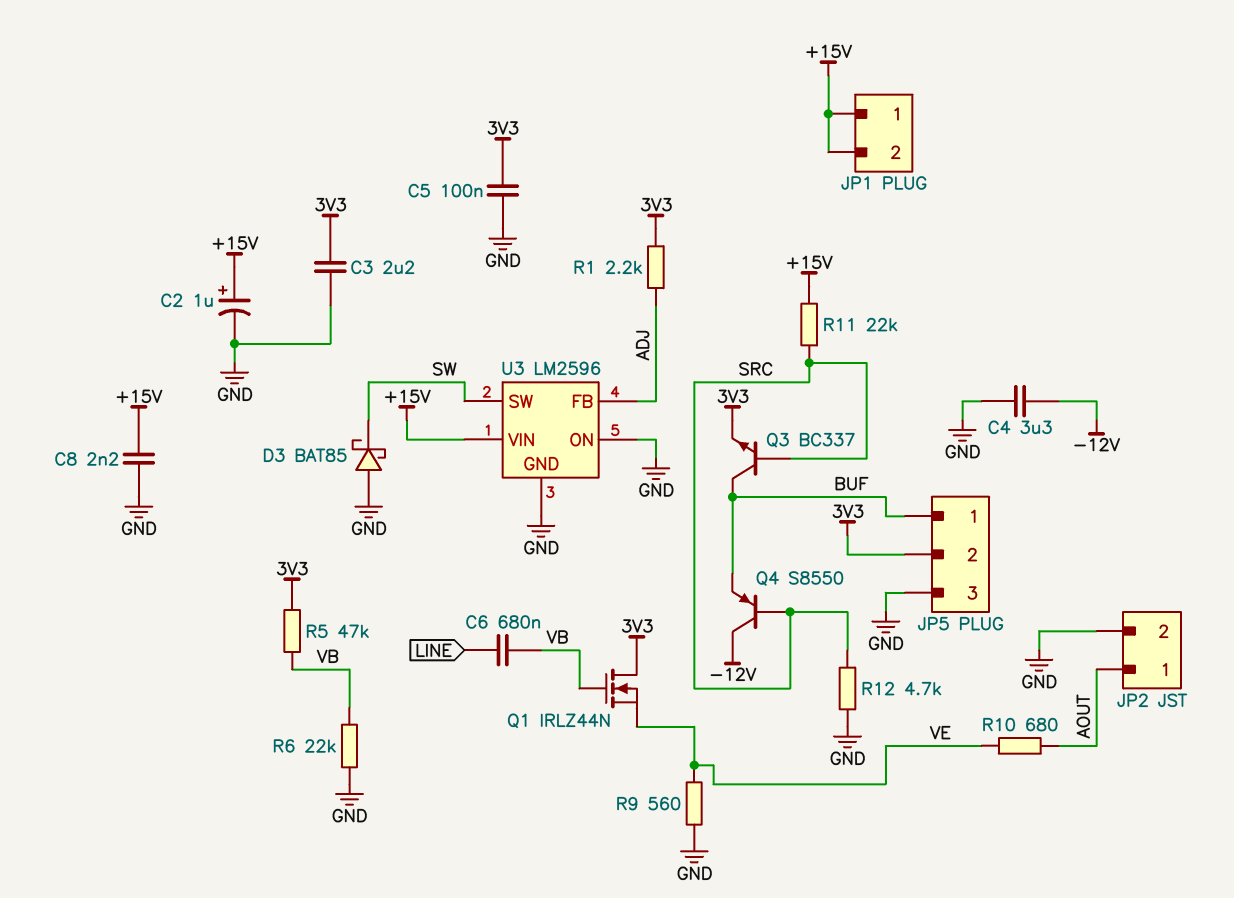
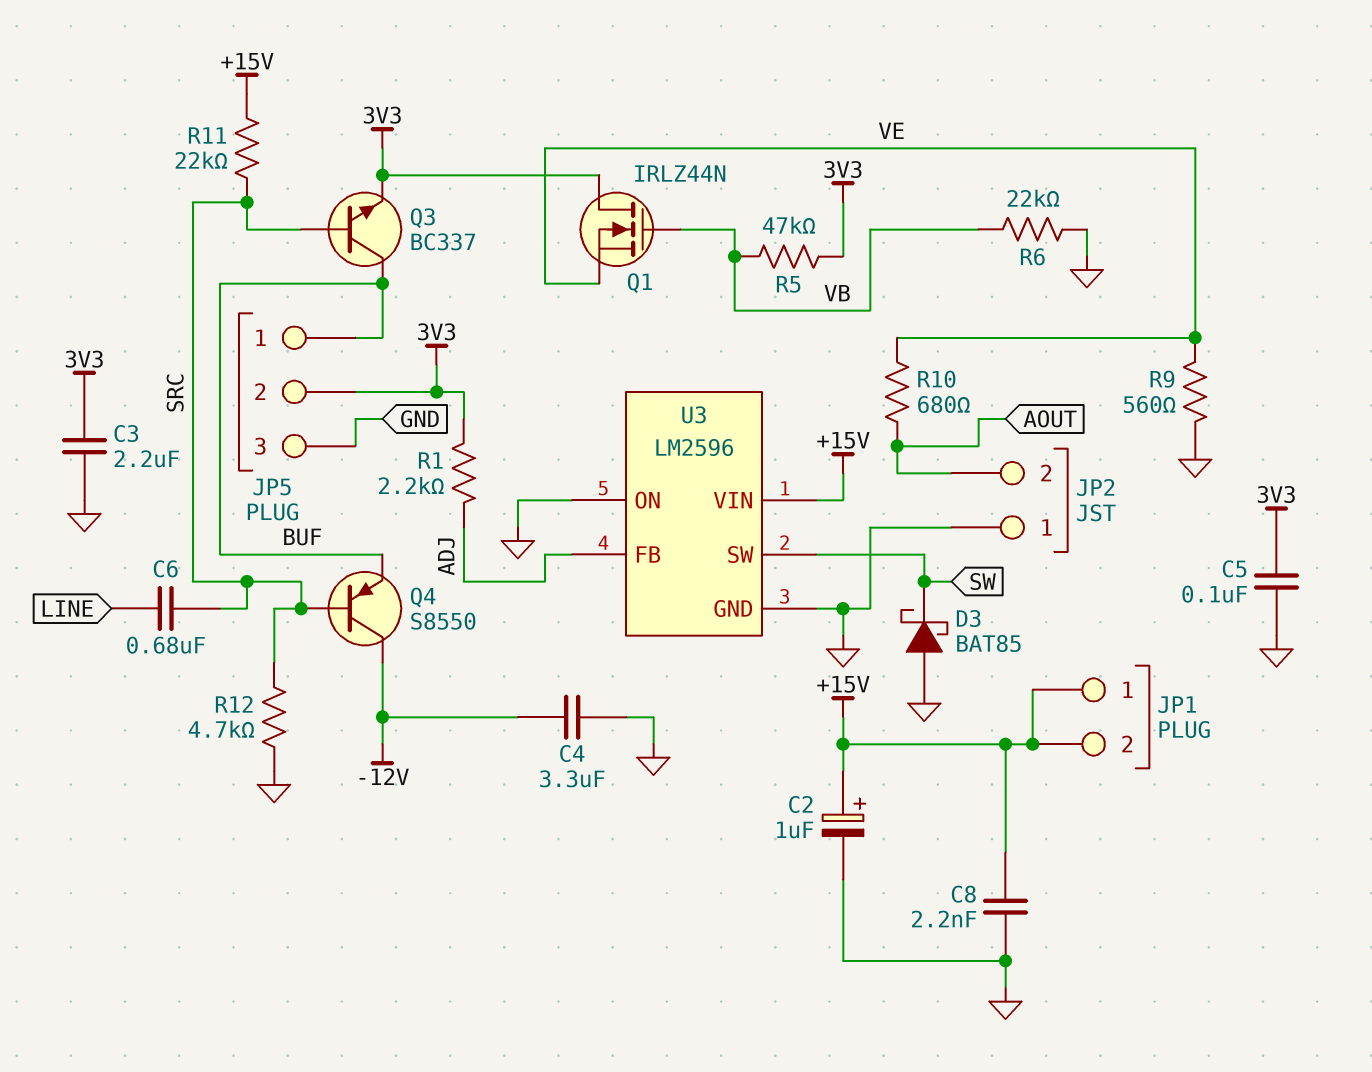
C6: 680nF (LINE, VB) -> 680nF (LINE, SRC)
JP2 pin 1: AOUT -> GND
JP2 pin 2: GND -> AOUT

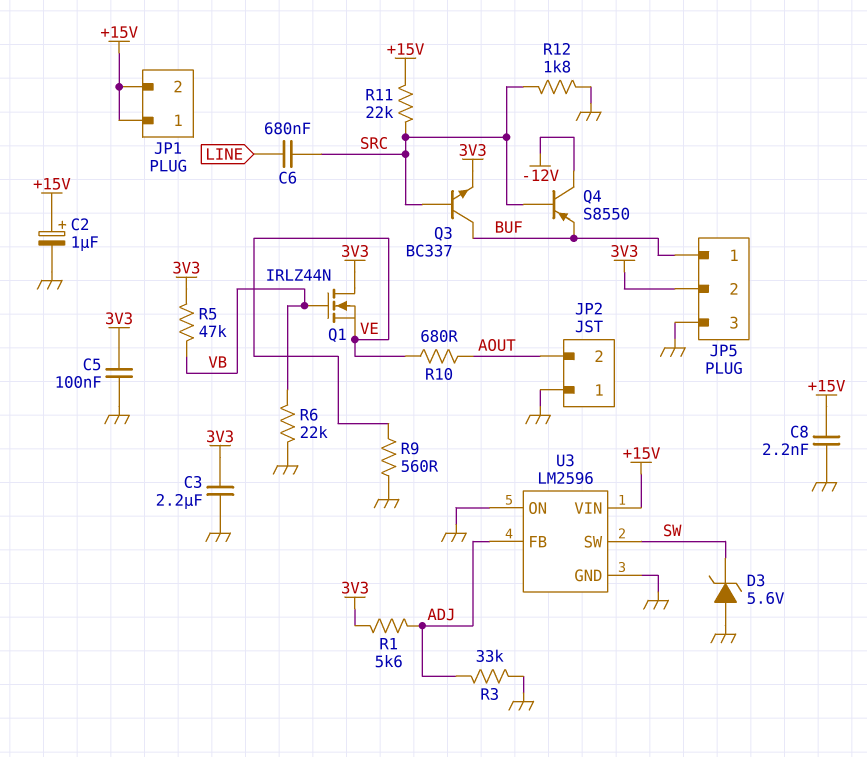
C4: 3.3uF (-12V, GND) -> none
D3: schottky BAT85 (A GND, K SW) -> zener 5.6V (A GND, K SW)
R1: 2.2k (3V3, ADJ) -> 5.6k (3V3, ADJ)
R3: none -> 33k (ADJ, GND)
R12: 4.7k (GND, SRC) -> 1.8k (GND, SRC)

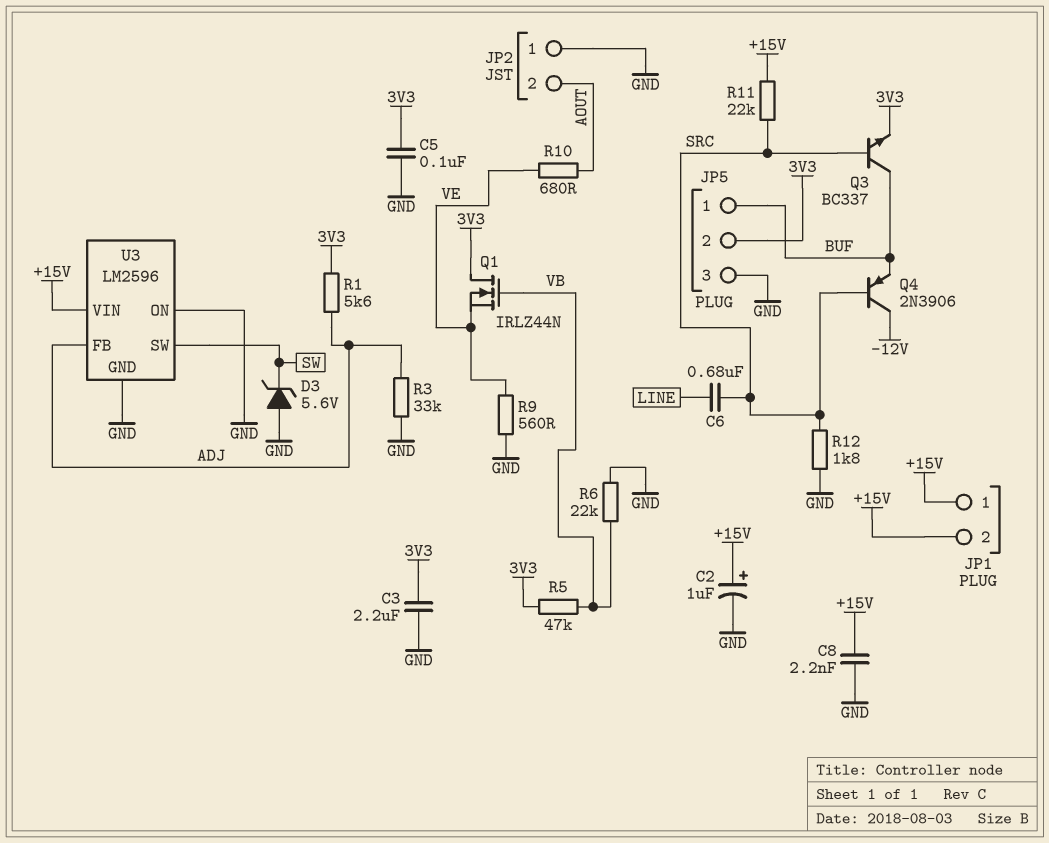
Q4: PNP S8550 (B SRC, C -12V, E BUF) -> PNP 2N3906 (B SRC, C -12V, E BUF)

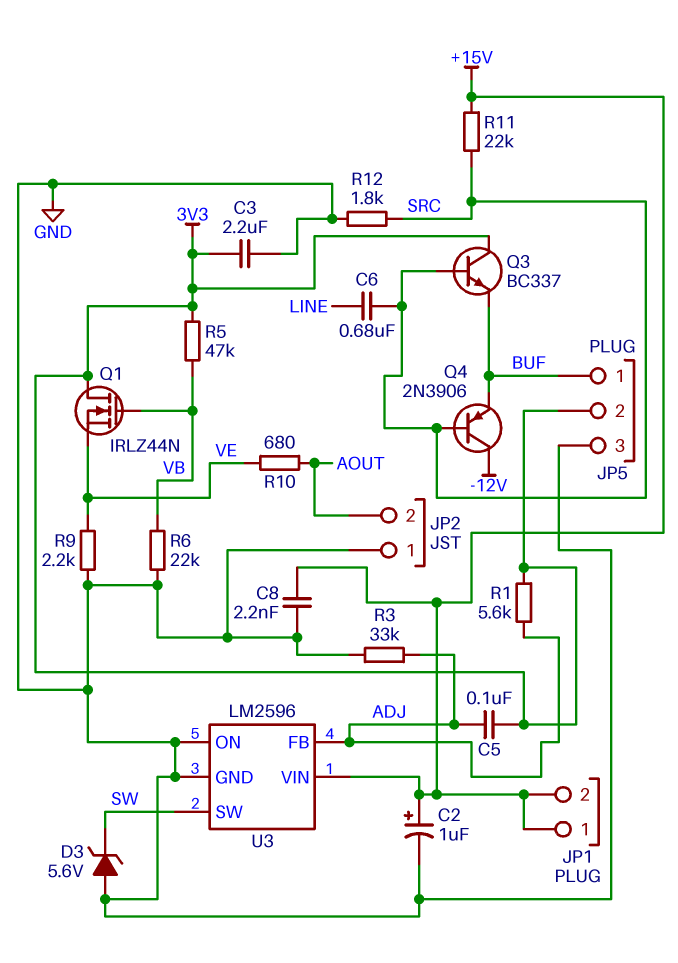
C5: 100nF (3V3, GND) -> 100nF (3V3, ADJ)
Q3: NPN BC337 (B SRC, C BUF, E 3V3) -> NPN BC337 (B SRC, C 3V3, E BUF)
R9: 560 (GND, VE) -> 2.2k (GND, VE)

